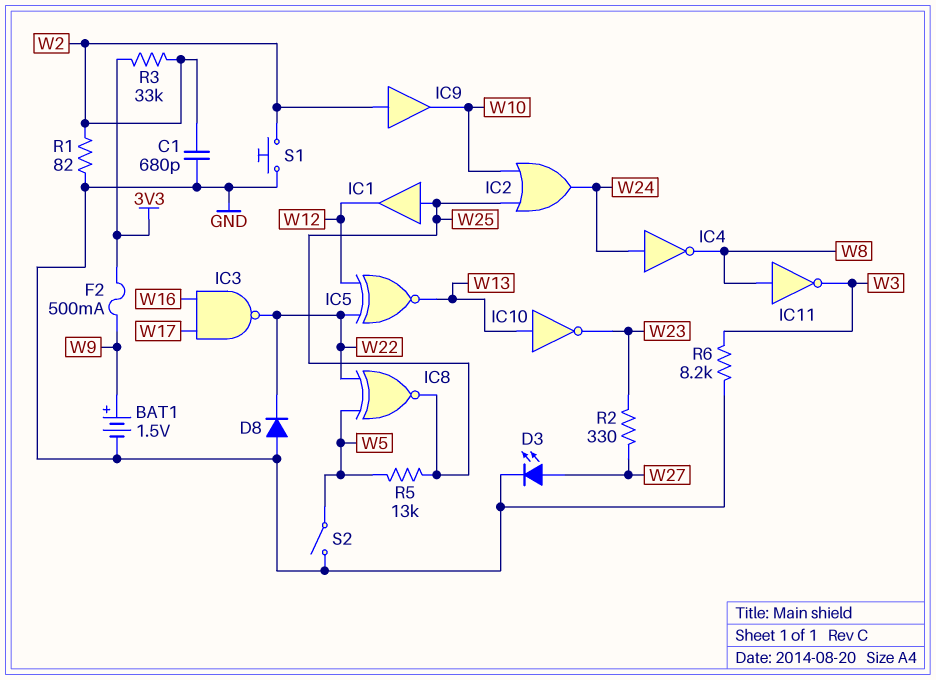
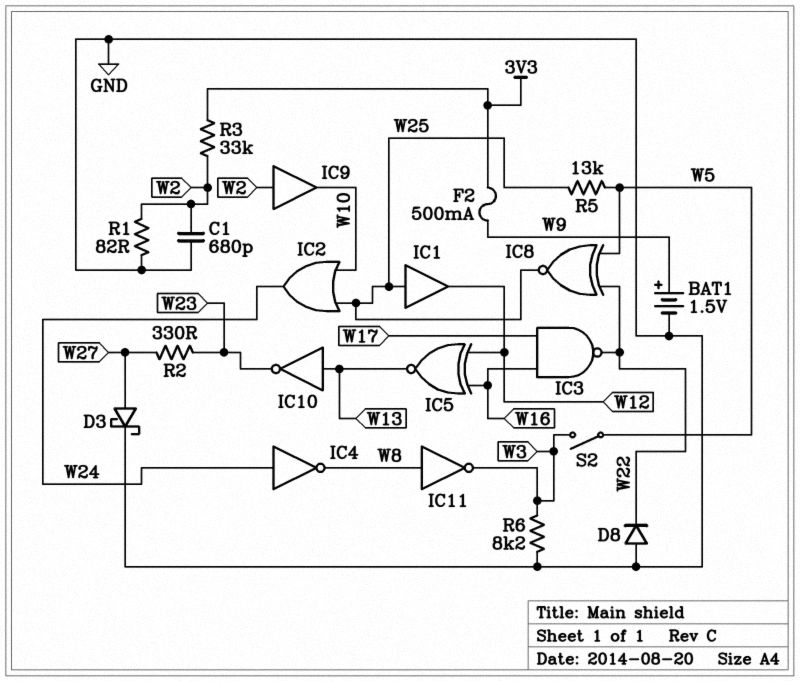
D3: LED (A W27, K GND) -> schottky (A W27, K GND)
IC5: XNOR (in W12, in W22, out W13) -> XNOR (in W12, in W16, out W13)
S1: button (GND, W2) -> none
S2: switch (GND, W5) -> switch (W3, W5)

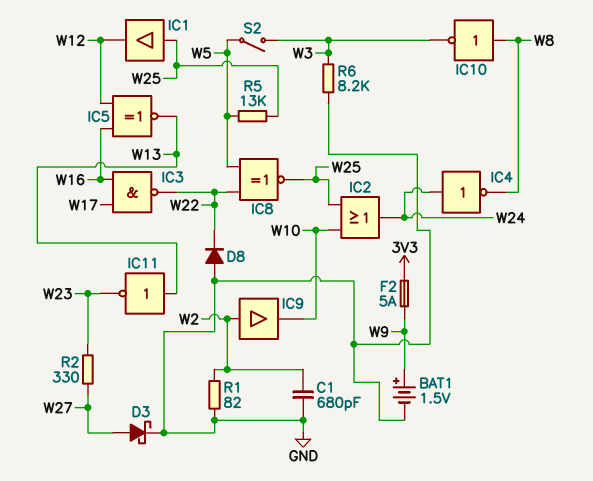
F2: 500mA (3V3, W9) -> 5A (3V3, W9)
IC10: NOT (in W13, out W23) -> NOT (in W8, out W3)
IC11: NOT (in W8, out W3) -> NOT (in W13, out W23)
R3: 33k (3V3, W2) -> none

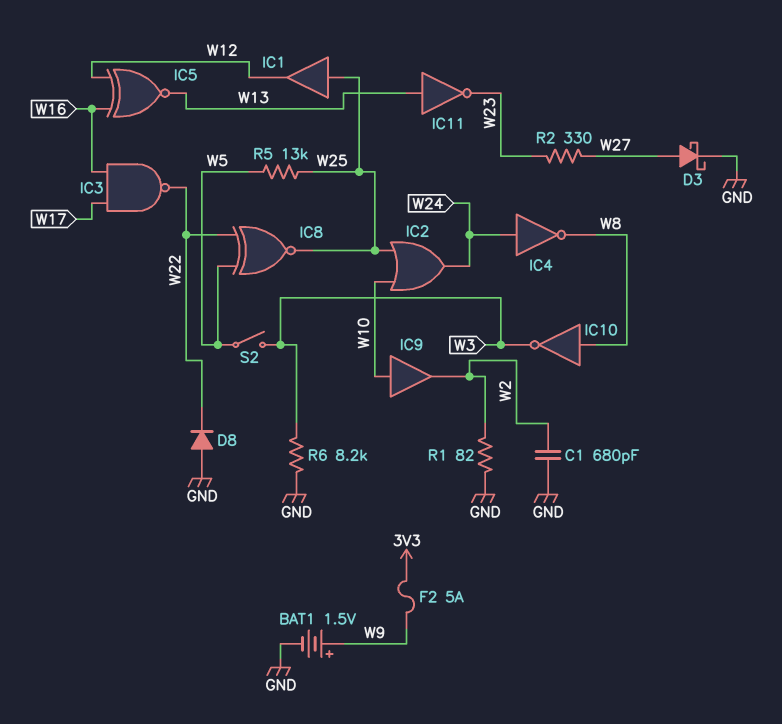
IC9: buffer (in W2, out W10) -> buffer (in W10, out W2)

